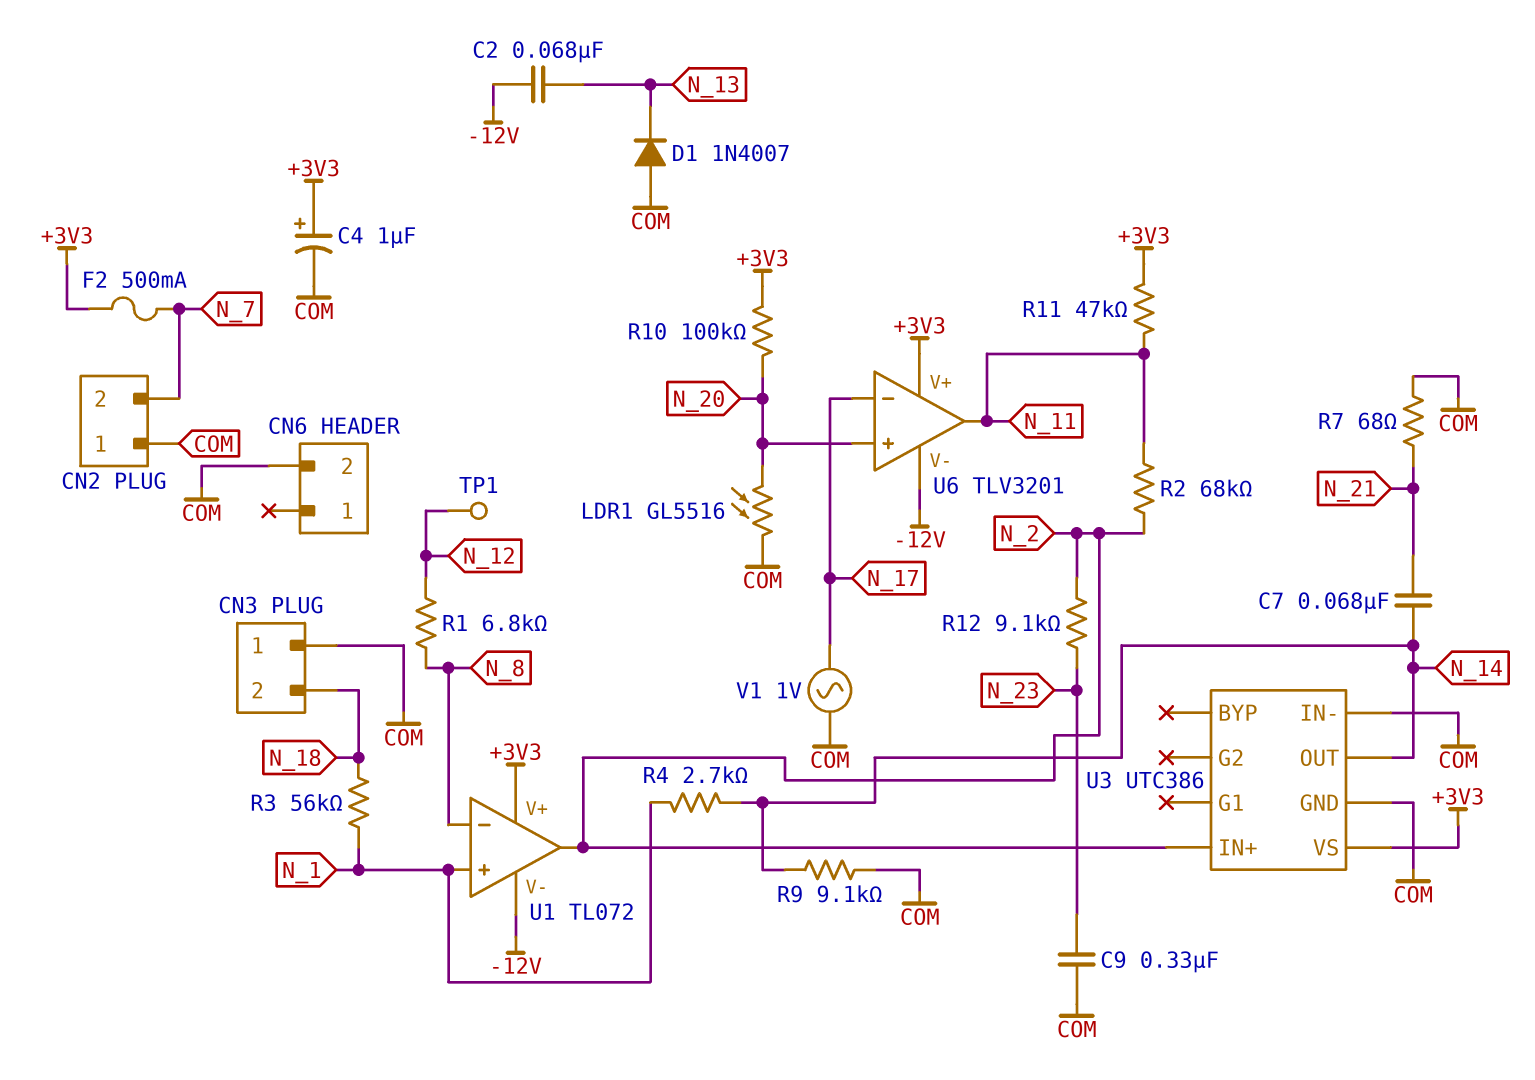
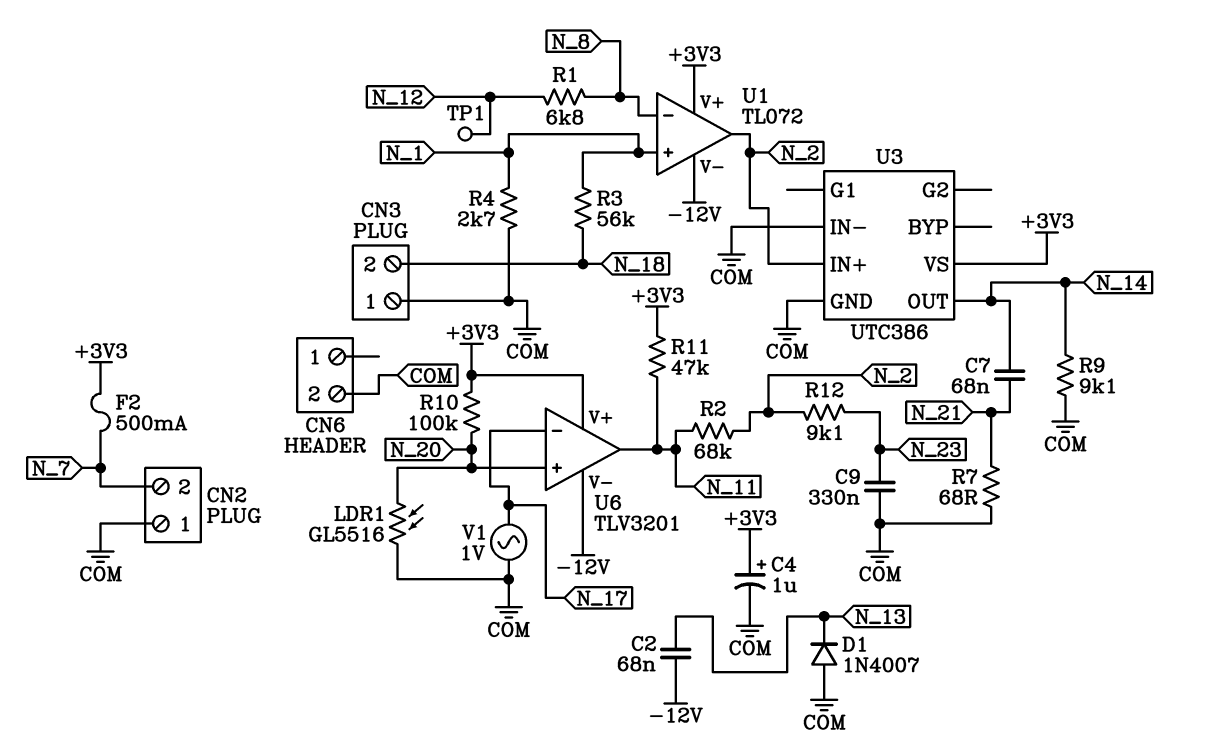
R4: 2.7k (N_1, N_14) -> 2.7k (COM, N_1)

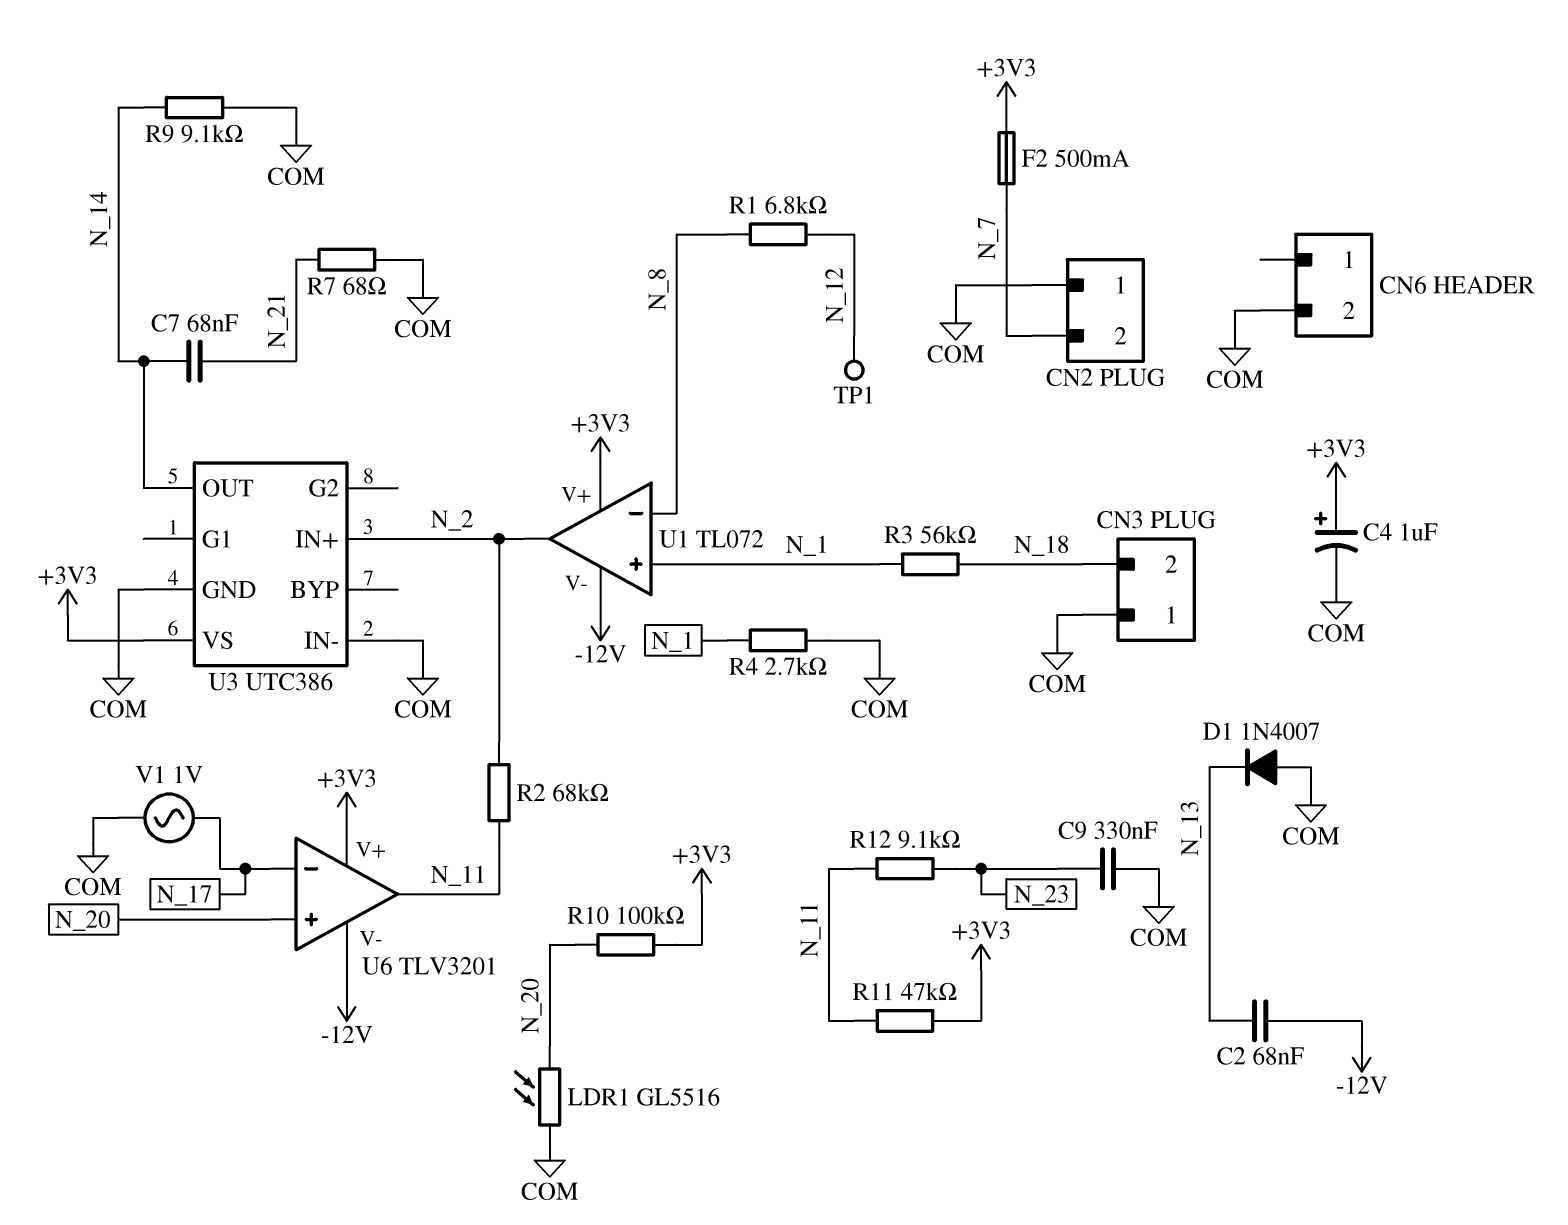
R12: 9.1k (N_2, N_23) -> 9.1k (N_11, N_23)

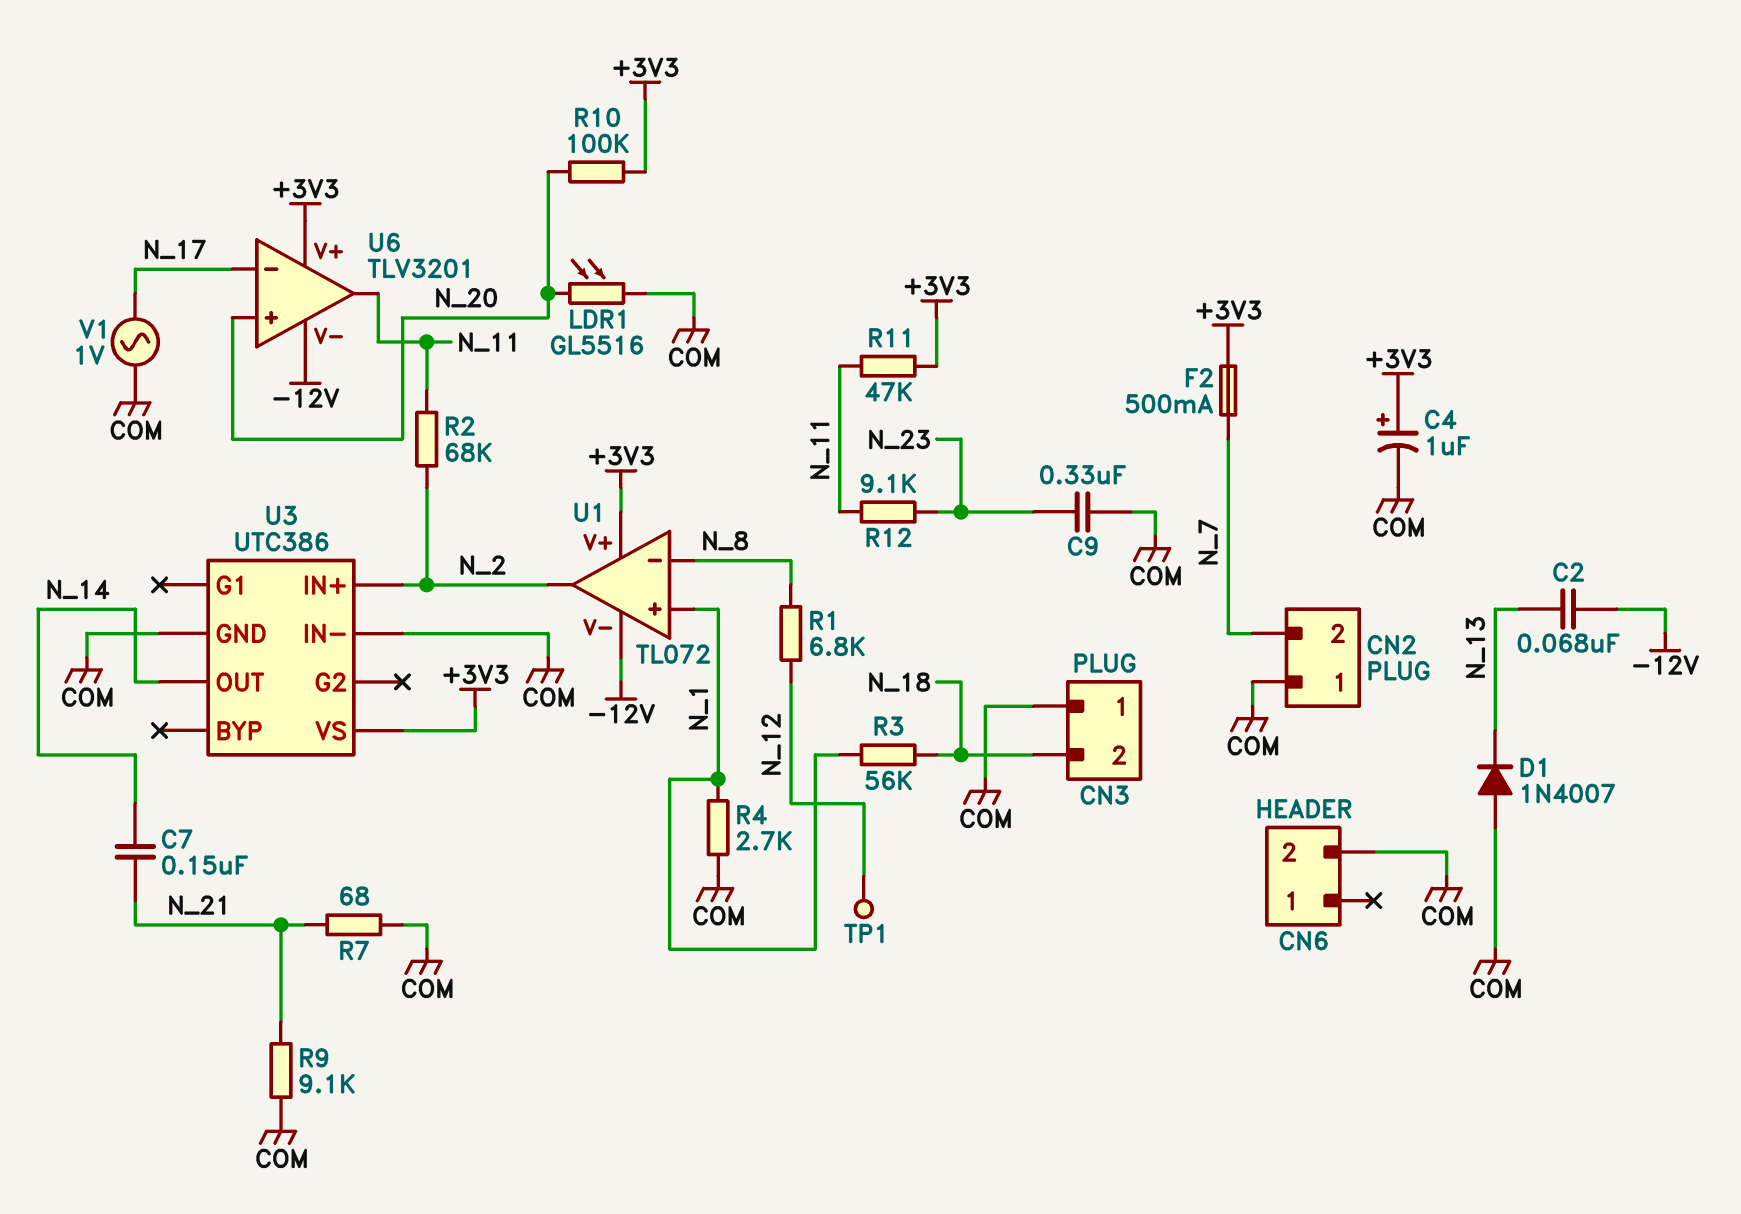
C7: 68nF (N_14, N_21) -> 150nF (N_14, N_21)
R9: 9.1k (COM, N_14) -> 9.1k (COM, N_21)

